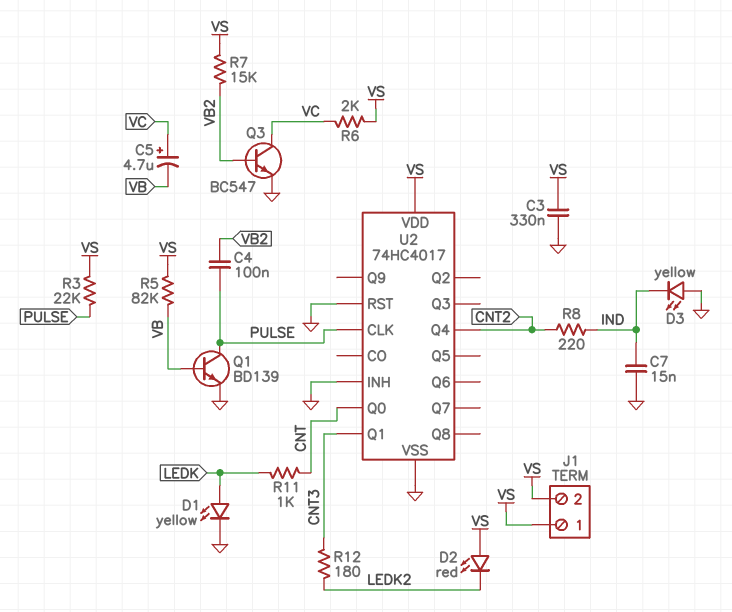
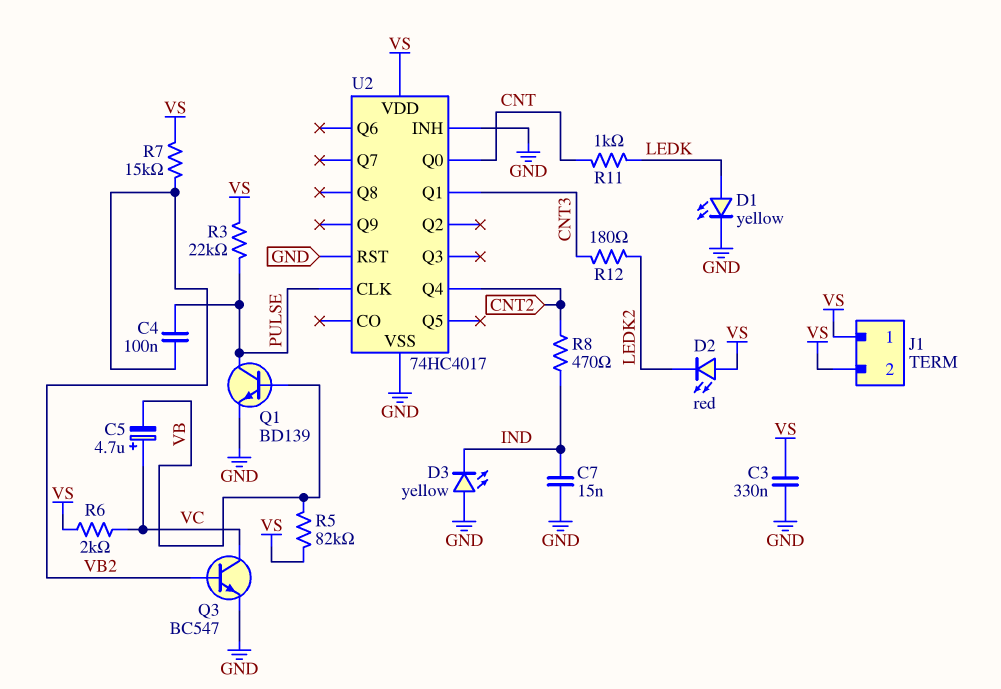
R8: 220 (CNT2, IND) -> 470 (CNT2, IND)

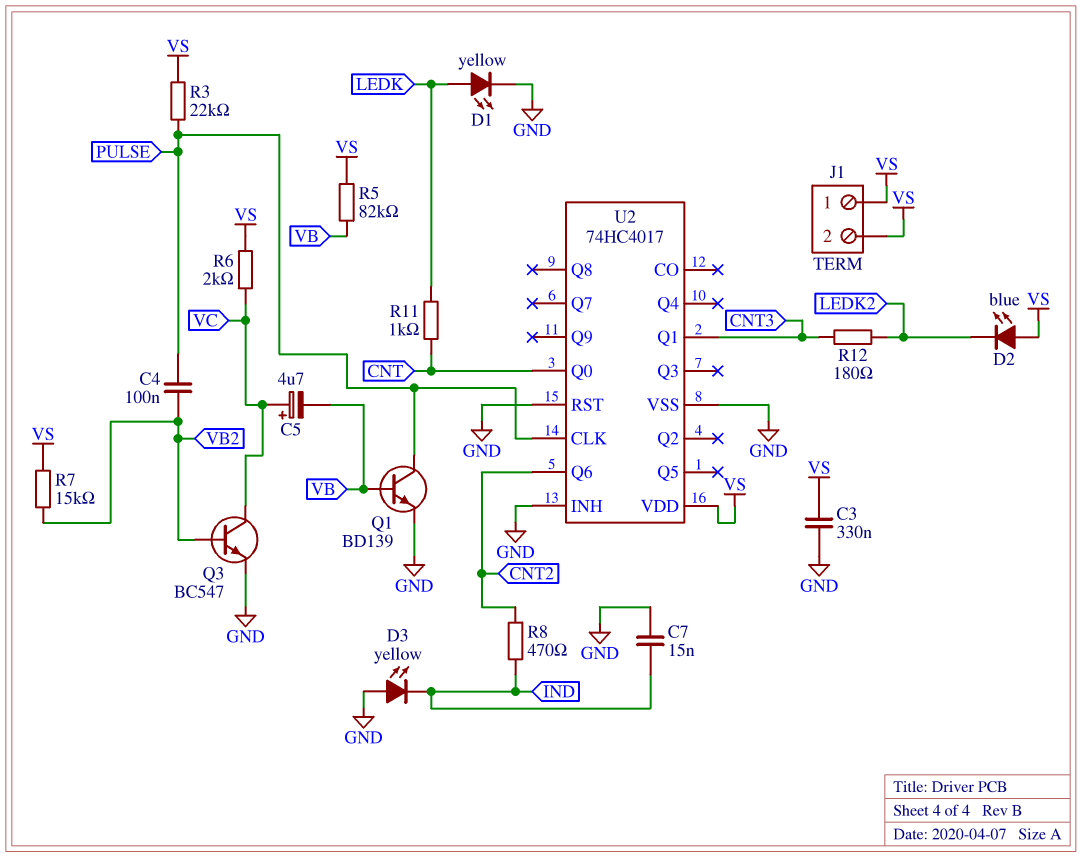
D2: LED red (A VS, K LEDK2) -> LED blue (A VS, K LEDK2)
U2 pin Q4: CNT2 -> none
U2 pin Q6: none -> CNT2

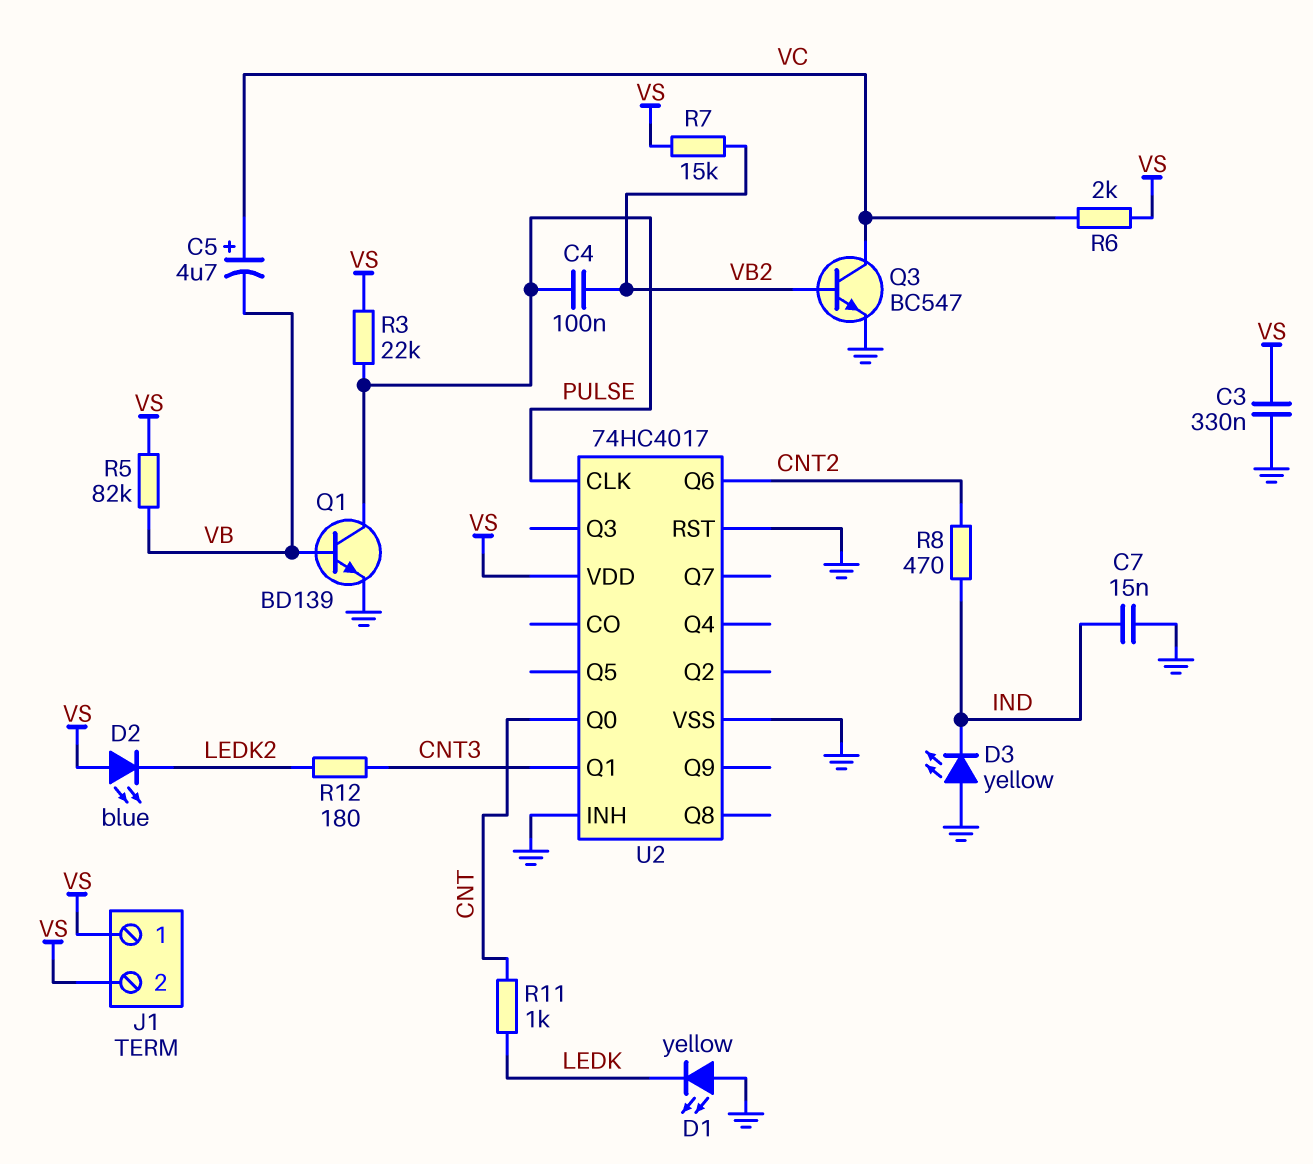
D1: LED yellow (A LEDK, K GND) -> LED yellow (A GND, K LEDK)

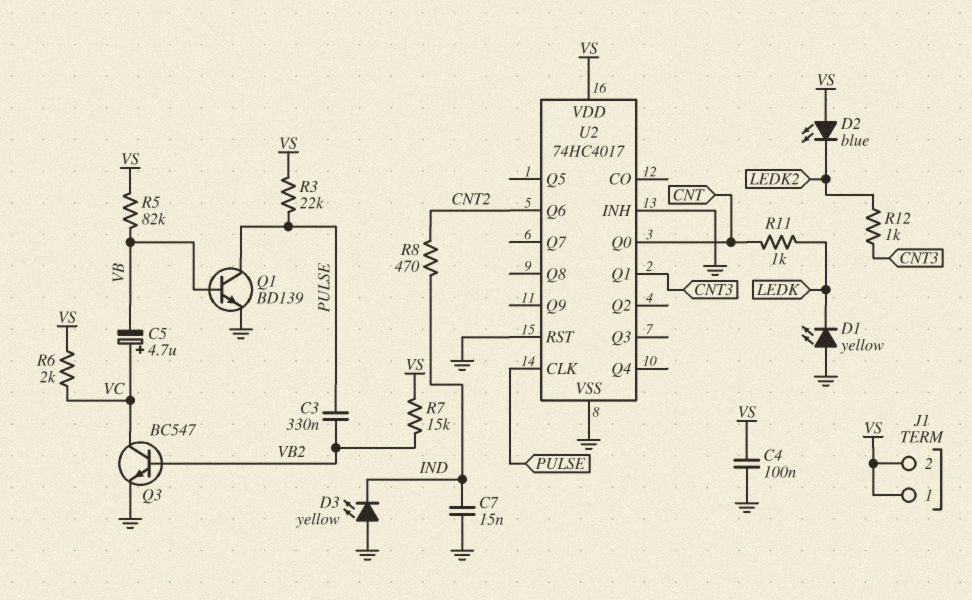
C3: 330nF (GND, VS) -> 330nF (PULSE, VB2)
C4: 100nF (PULSE, VB2) -> 100nF (GND, VS)
R12: 180 (CNT3, LEDK2) -> 1k (CNT3, LEDK2)

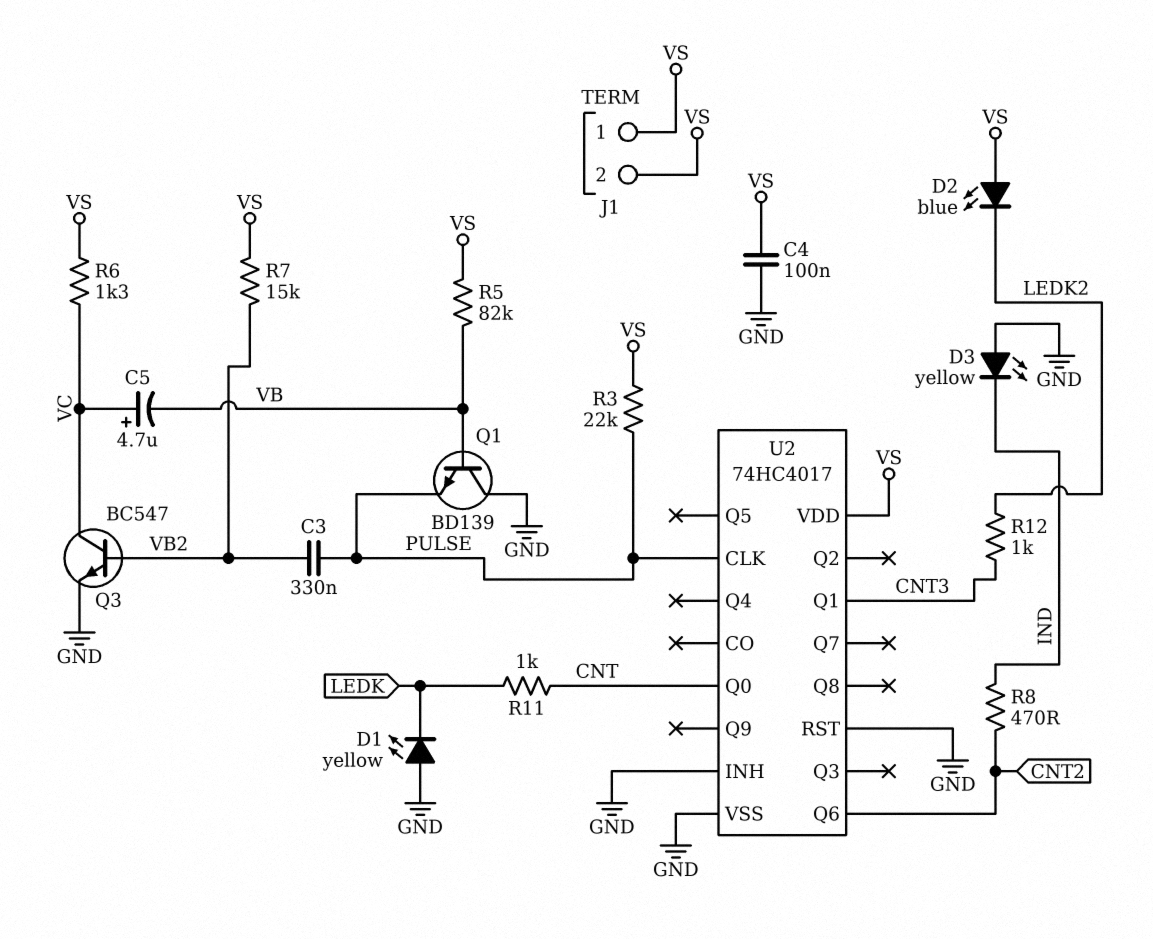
C7: 15nF (GND, IND) -> none
Q1: NPN BD139 (B VB, C PULSE, E GND) -> NPN BD139 (B VB, C GND, E PULSE)
R6: 2k (VC, VS) -> 1.3k (VC, VS)

